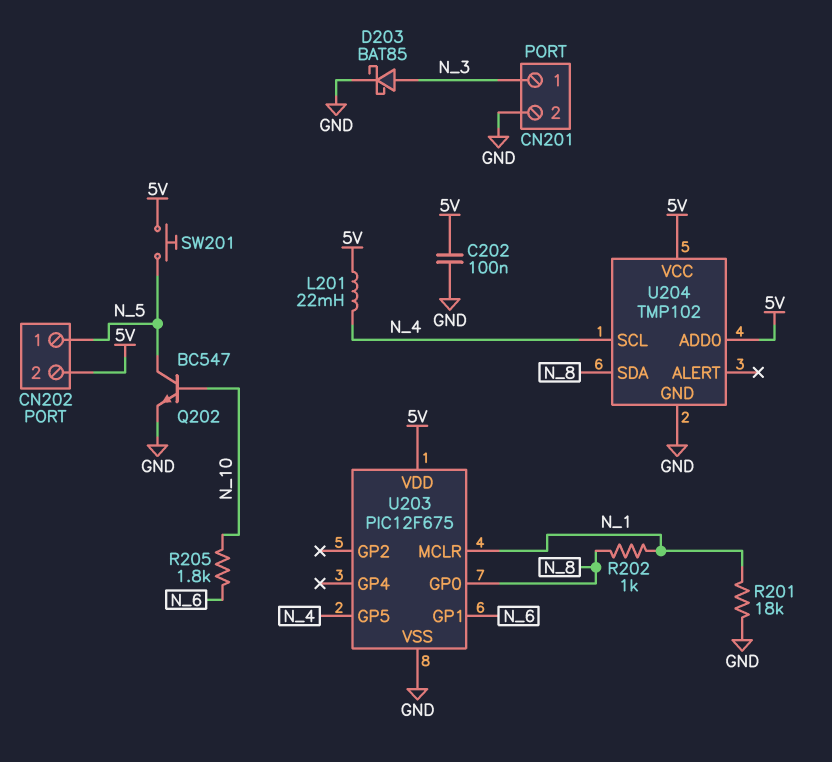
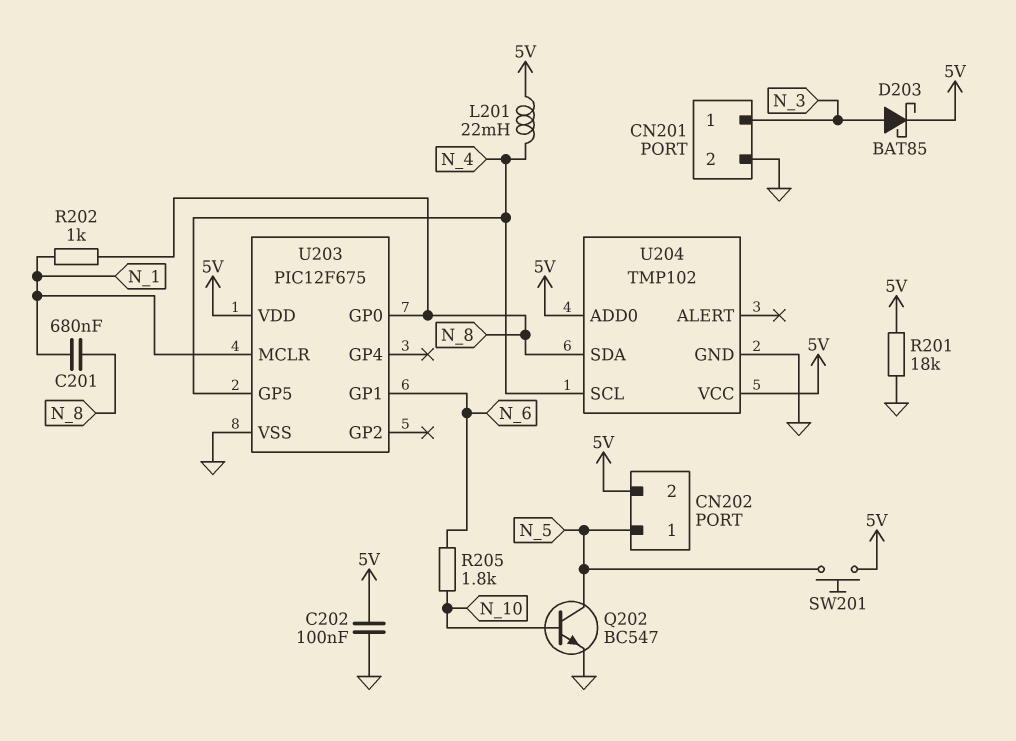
C201: none -> 680nF (N_1, N_8)
D203: schottky BAT85 (A N_3, K GND) -> schottky BAT85 (A N_3, K 5V)
R201: 18k (GND, N_1) -> 18k (5V, GND)

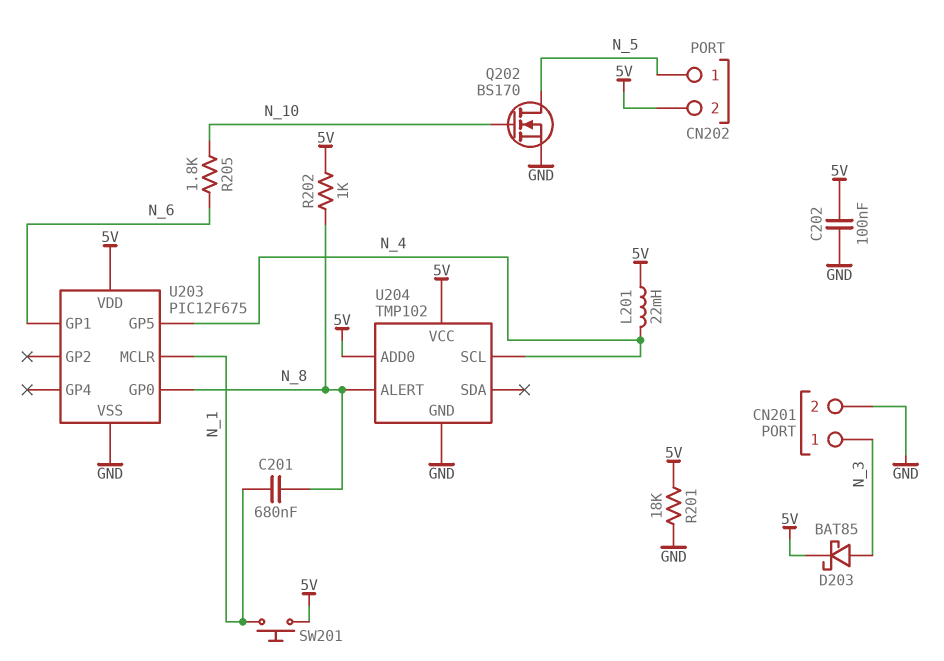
Q202: NPN BC547 (B N_10, C N_5, E GND) -> NMOS BS170 (G N_10, D N_5, S GND)
R202: 1k (N_1, N_8) -> 1k (5V, N_8)
SW201: button (5V, N_5) -> button (5V, N_1)
U204 pin ALERT: none -> N_8
U204 pin SDA: N_8 -> none

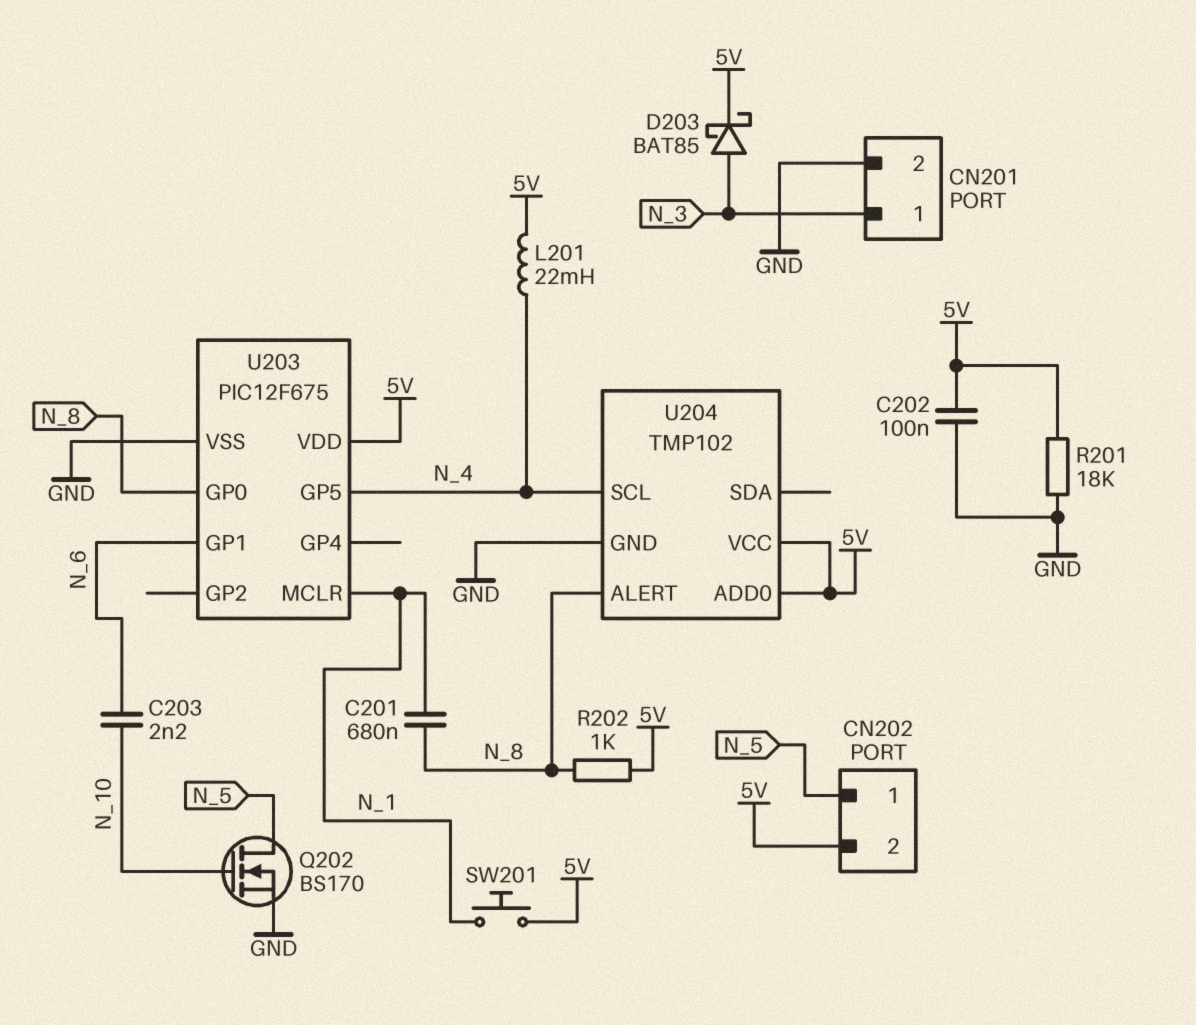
C203: none -> 2.2nF (N_6, N_10)
R205: 1.8k (N_6, N_10) -> none

